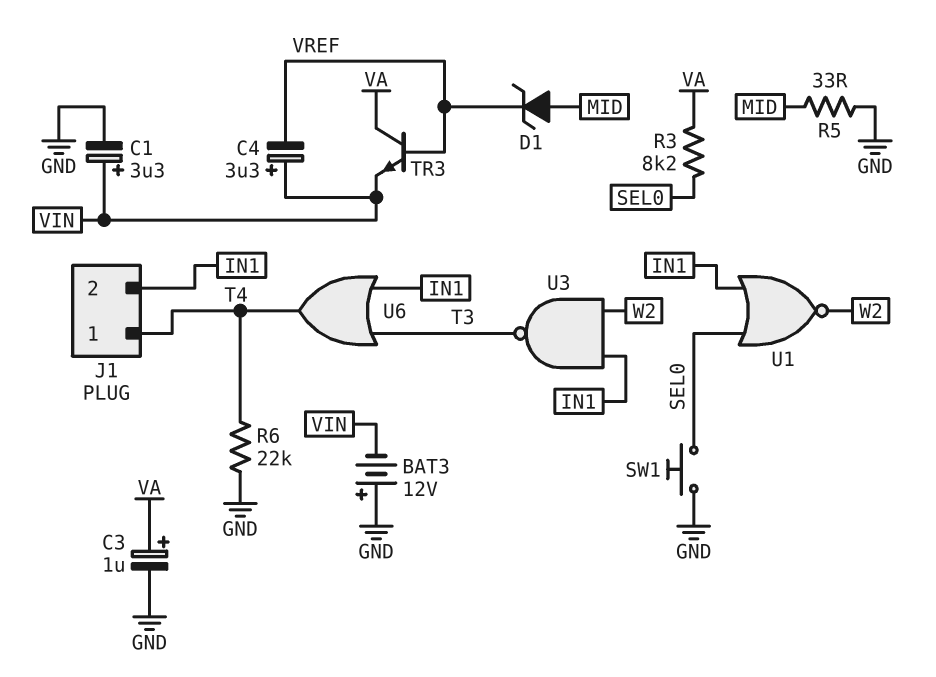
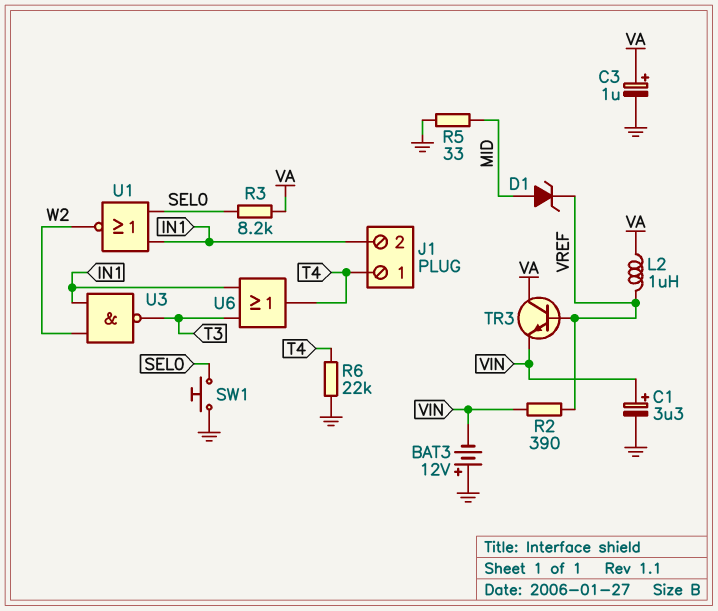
C4: 3.3uF (plus VIN, minus VREF) -> none
L2: none -> 1uH (VA, VREF)
R2: none -> 390 (VIN, VREF)

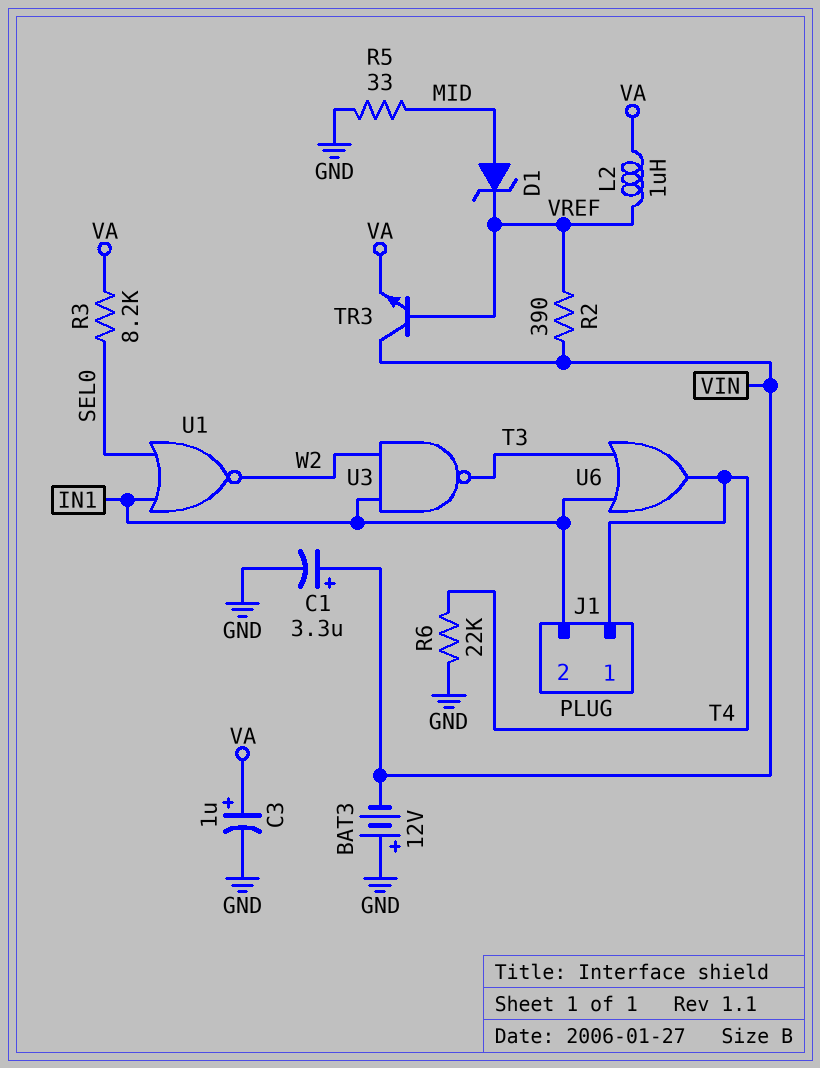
SW1: button (GND, SEL0) -> none
TR3: NPN (B VREF, C VA, E VIN) -> NPN (B VREF, C VIN, E VA)

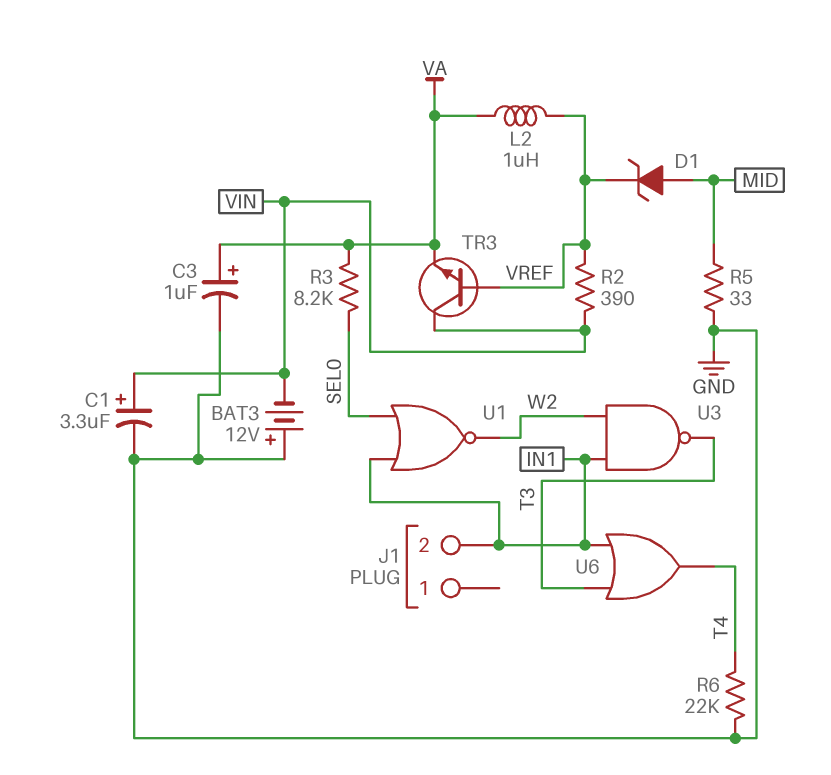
J1 pin 1: T4 -> none

